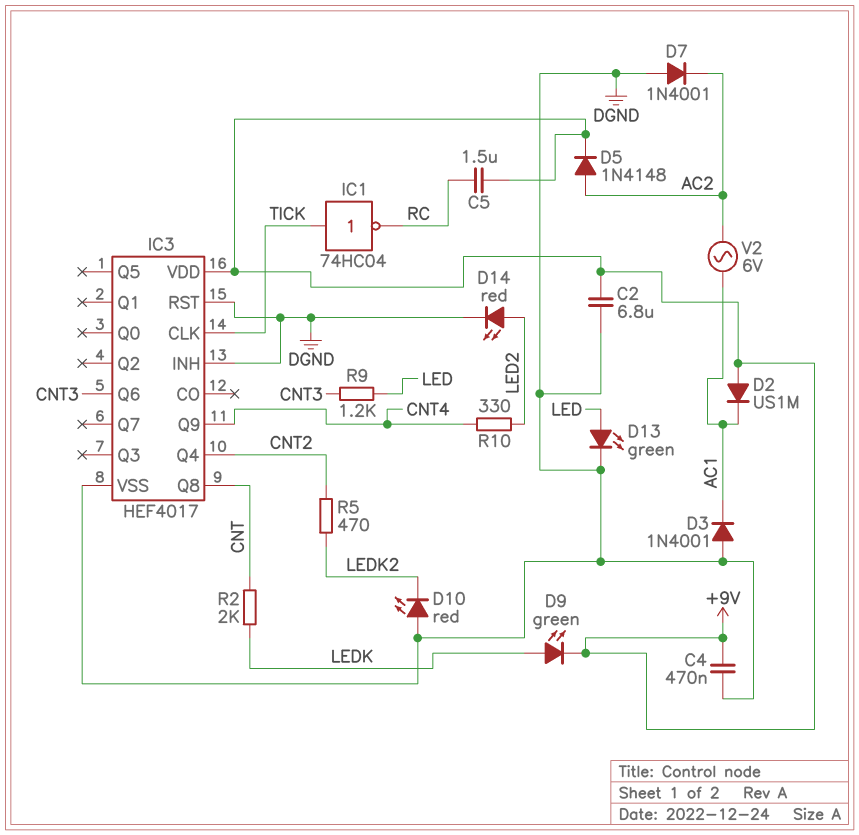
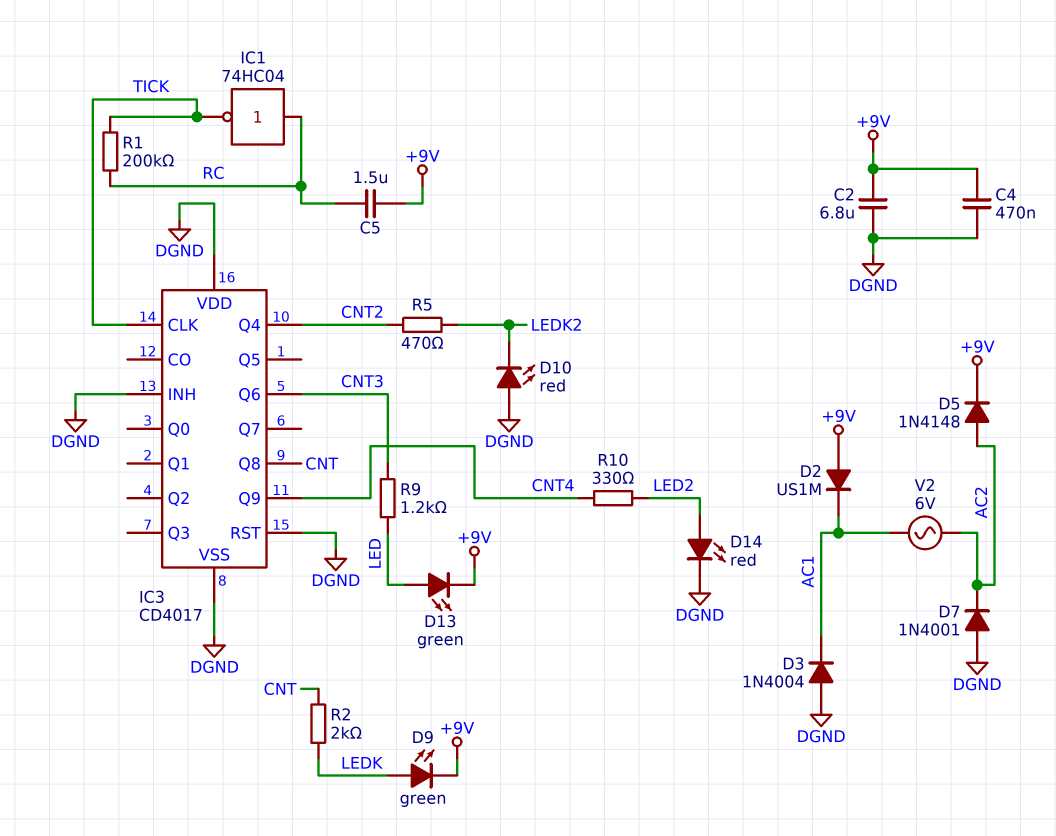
D3: diode 1N4001 (A DGND, K AC1) -> diode 1N4004 (A DGND, K AC1)
D13: LED green (A LED, K DGND) -> LED green (A LED, K +9V)
IC1: NOT 74HC04 (in TICK, out RC) -> NOT 74HC04 (in RC, out TICK)
IC3: HEF4017 -> CD4017
IC3 pin VDD: +9V -> DGND
R1: none -> 200k (RC, TICK)

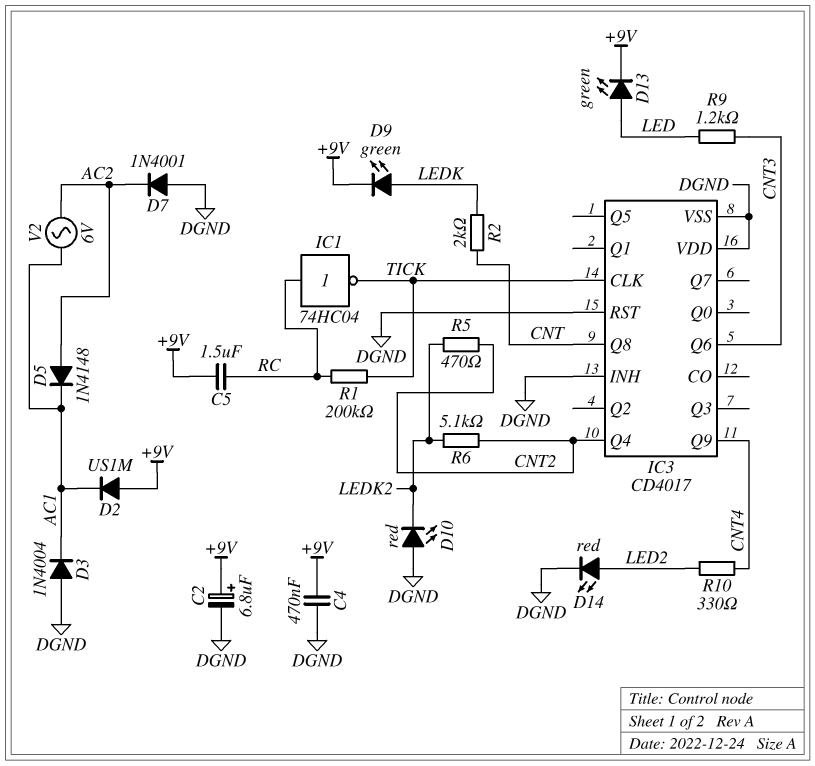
C2: 6.8uF (+9V, DGND) -> 6.8uF (plus +9V, minus DGND)
D5: diode 1N4148 (A AC2, K +9V) -> diode 1N4148 (A AC2, K AC1)
R6: none -> 5.1k (CNT2, LEDK2)

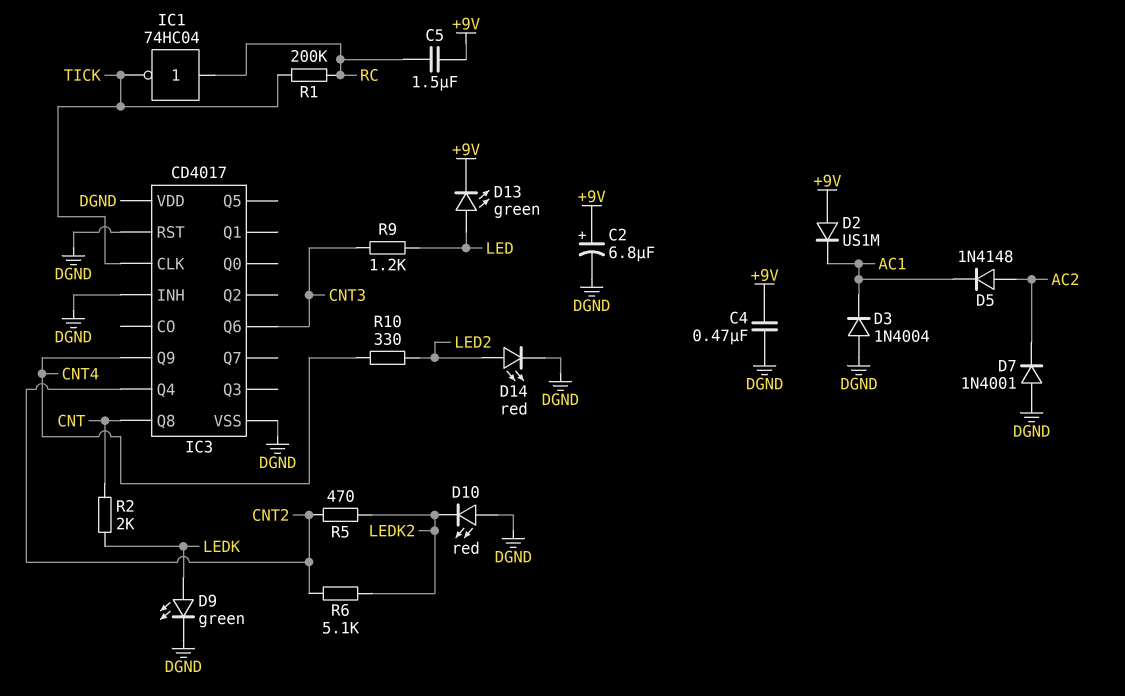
D9: LED green (A LEDK, K +9V) -> LED green (A LEDK, K DGND)
V2: AC 6V (AC1, AC2) -> none

